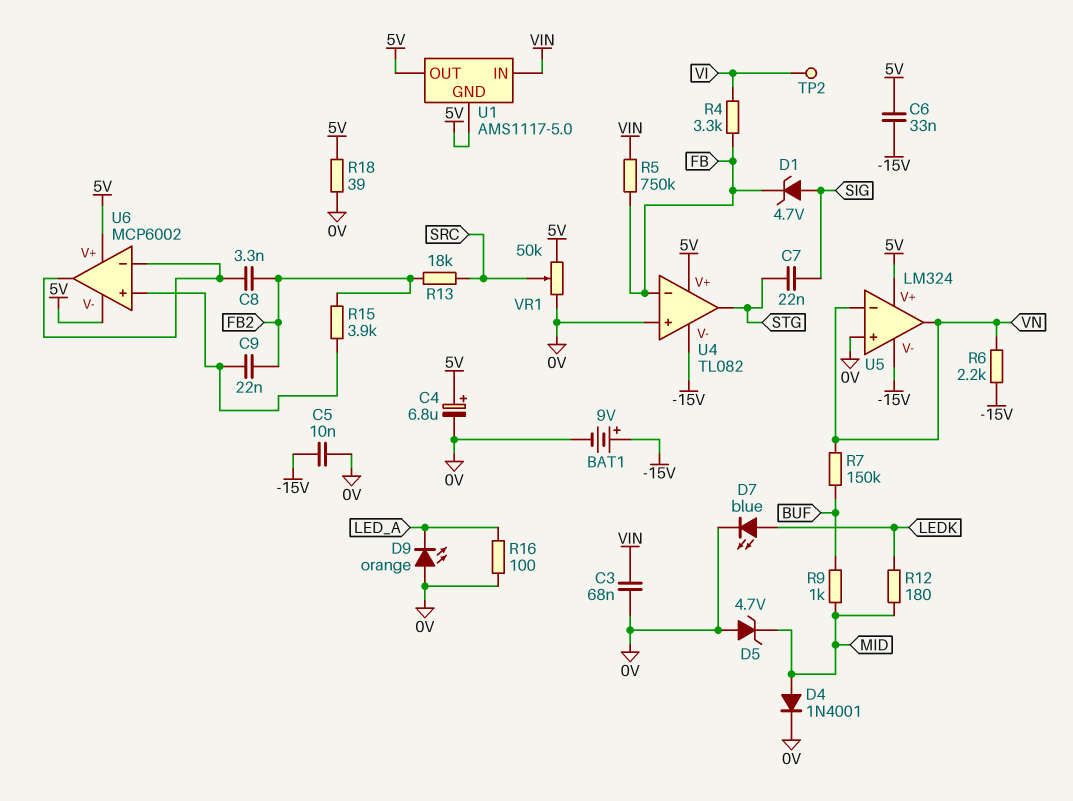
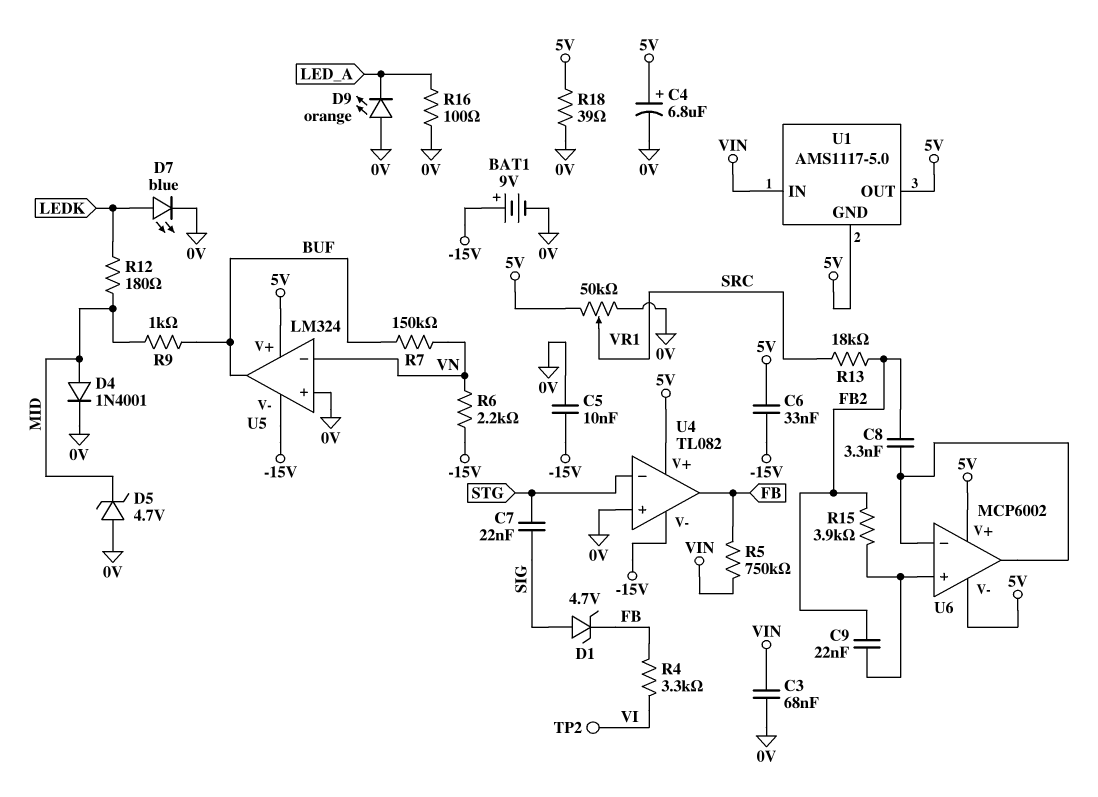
U4 pin in-: FB -> STG
U4 pin out: STG -> FB
U5 pin out: VN -> BUF

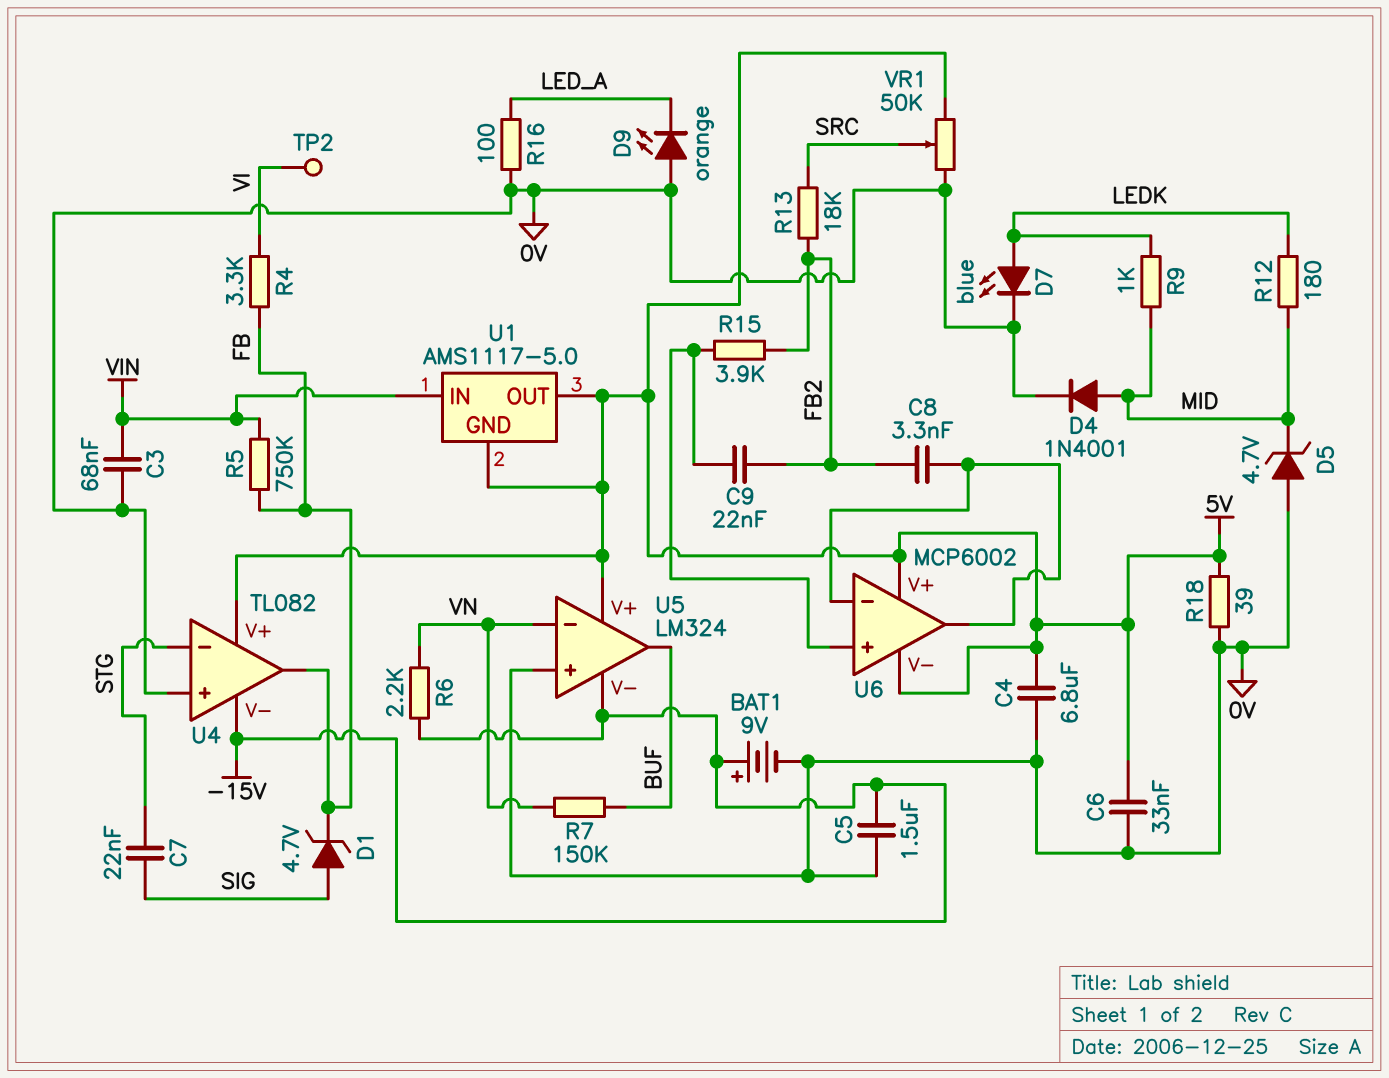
C4: 6.8uF (plus 5V, minus 0V) -> 6.8uF (0V, 5V)
C5: 10nF (-15V, 0V) -> 1.5uF (-15V, 0V)
C6: 33nF (-15V, 5V) -> 33nF (0V, 5V)
R9: 1k (BUF, MID) -> 1k (LEDK, MID)

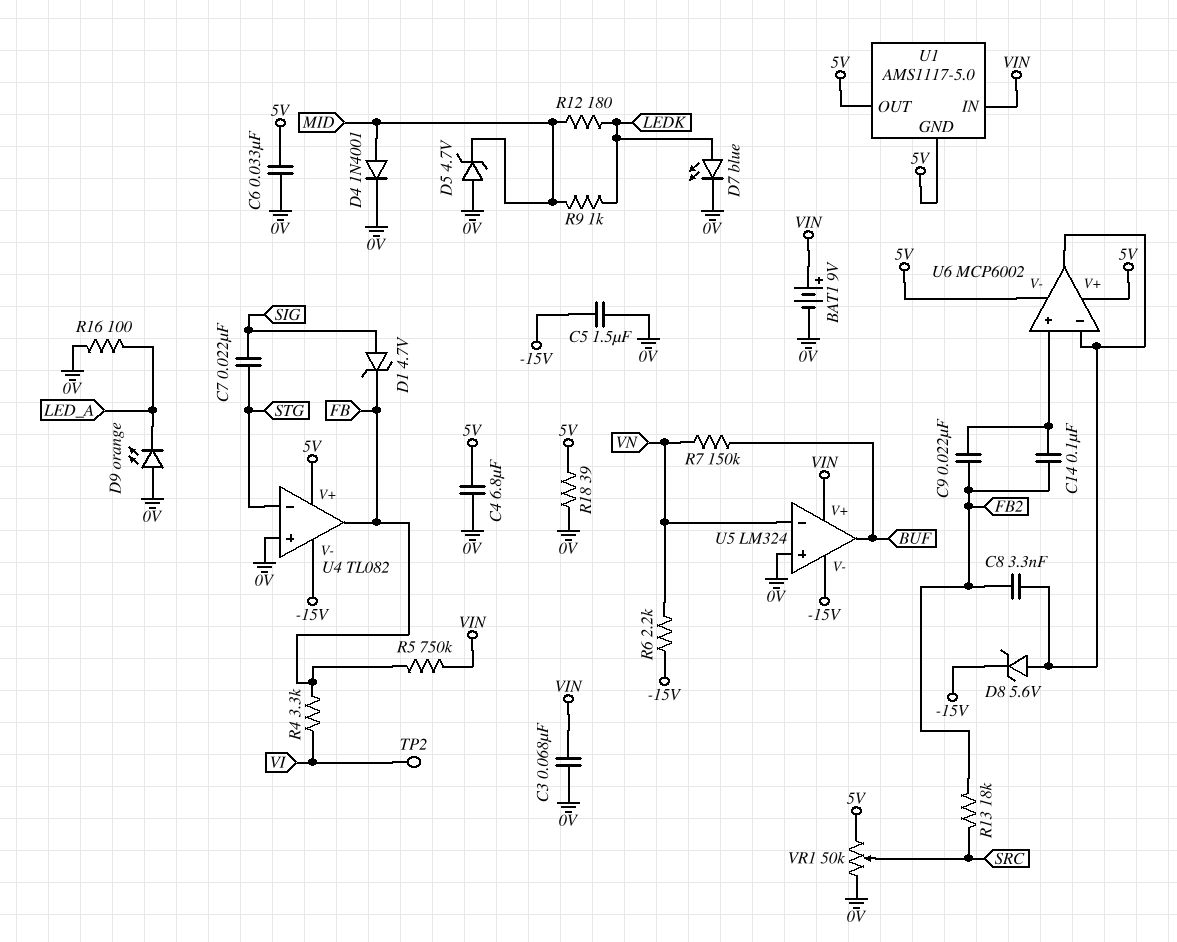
BAT1: 9V (plus -15V, minus 0V) -> 9V (plus VIN, minus 0V)
C14: none -> 100nF (FB2, U6/in+)
D8: none -> zener 5.6V (A U6/in-, K -15V)
R15: 3.9k (FB2, U6/in+) -> none
U5 pin V+: 5V -> VIN

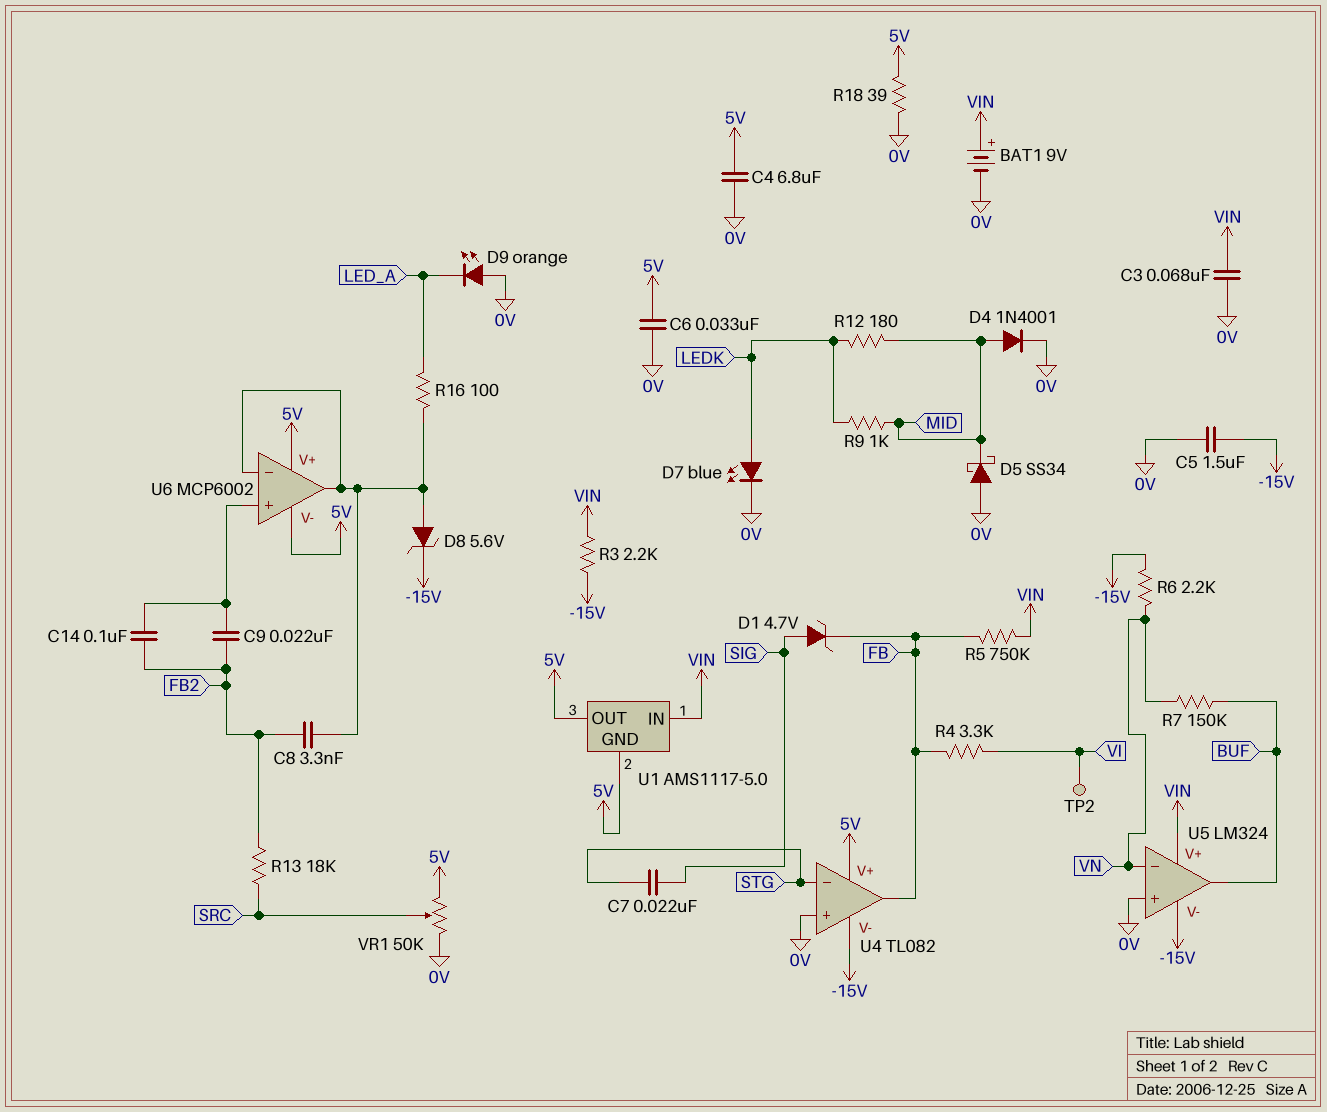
D5: zener 4.7V (A 0V, K MID) -> schottky SS34 (A 0V, K MID)
R3: none -> 2.2k (-15V, VIN)
R16: 100 (0V, LED_A) -> 100 (LED_A, U6/in-)

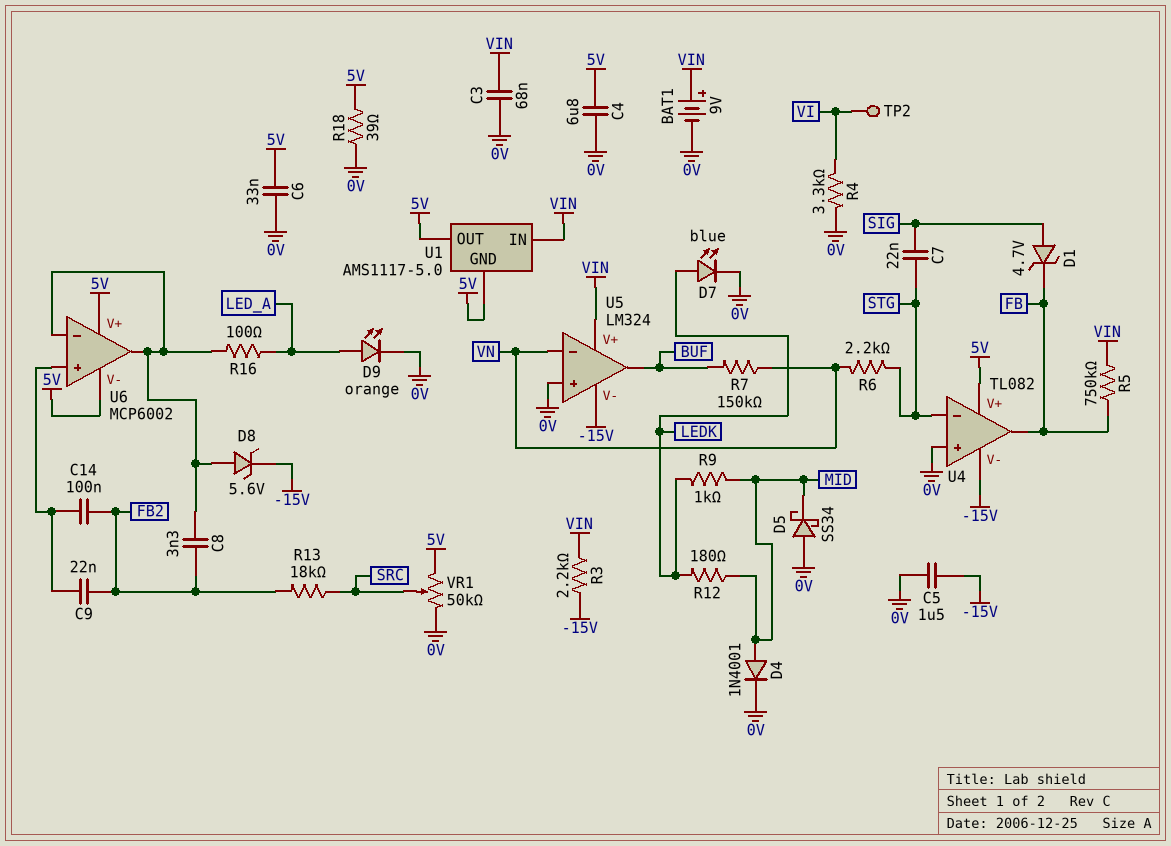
D9: LED orange (A 0V, K LED_A) -> LED orange (A LED_A, K 0V)
R4: 3.3k (FB, VI) -> 3.3k (0V, VI)
R6: 2.2k (-15V, VN) -> 2.2k (STG, VN)

